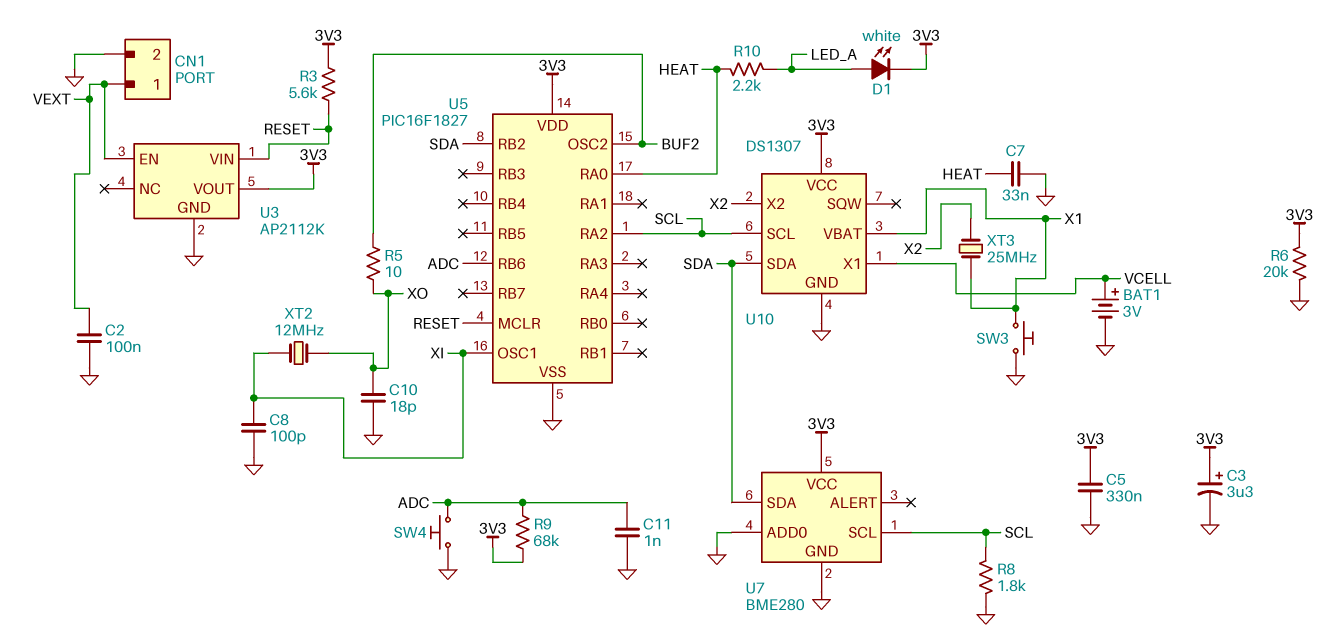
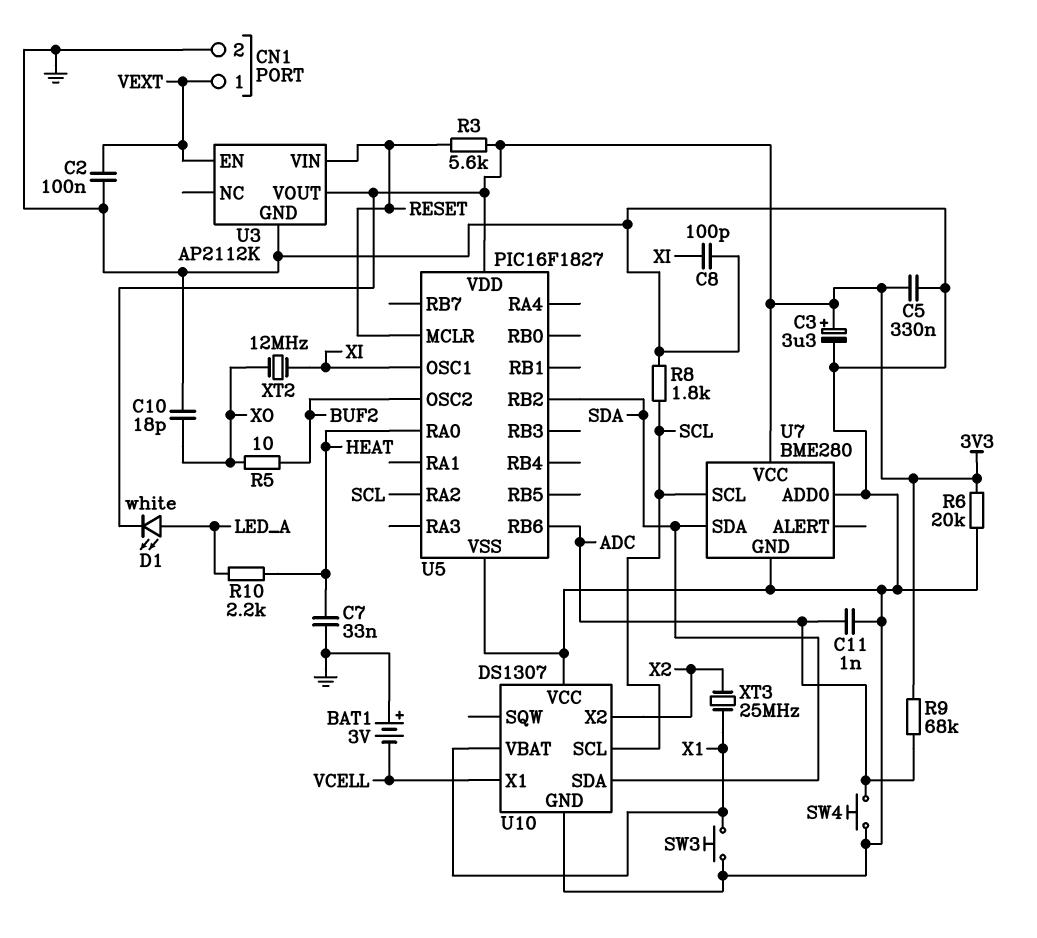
BAT1: 3V (plus VCELL, minus GND) -> 3V (plus GND, minus VCELL)
U10 pin VCC: 3V3 -> GND

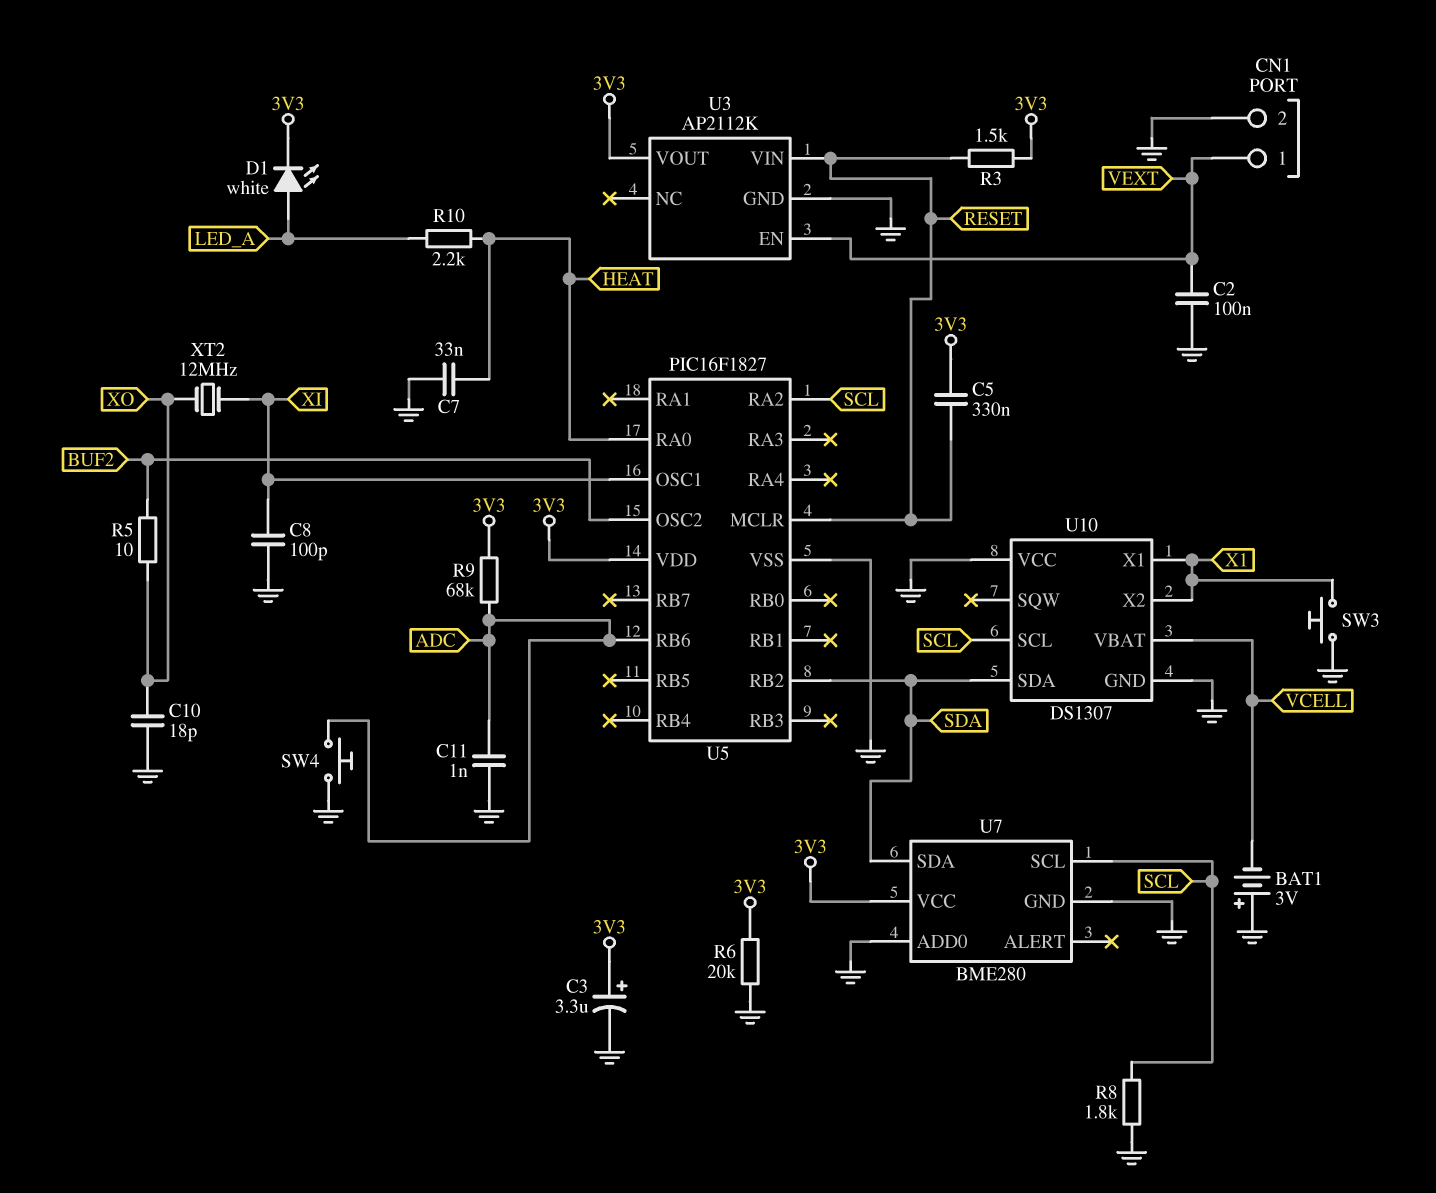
C5: 330nF (3V3, GND) -> 330nF (3V3, RESET)
R3: 5.6k (3V3, RESET) -> 1.5k (3V3, RESET)
U10 pin VBAT: X1 -> VCELL
U10 pin X1: VCELL -> X1
U10 pin X2: X2 -> X1
XT3: 25MHz (X1, X2) -> none

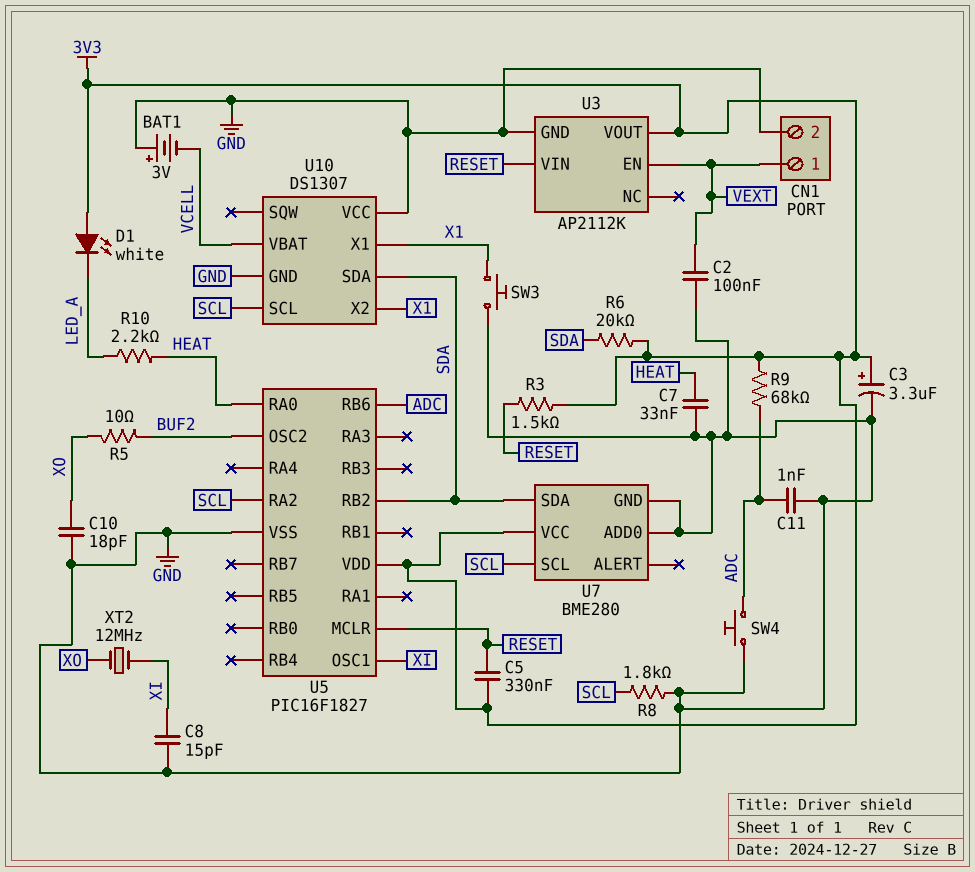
C8: 100pF (GND, XI) -> 15pF (GND, XI)
D1: LED white (A LED_A, K 3V3) -> LED white (A 3V3, K LED_A)
R6: 20k (3V3, GND) -> 20k (3V3, SDA)

